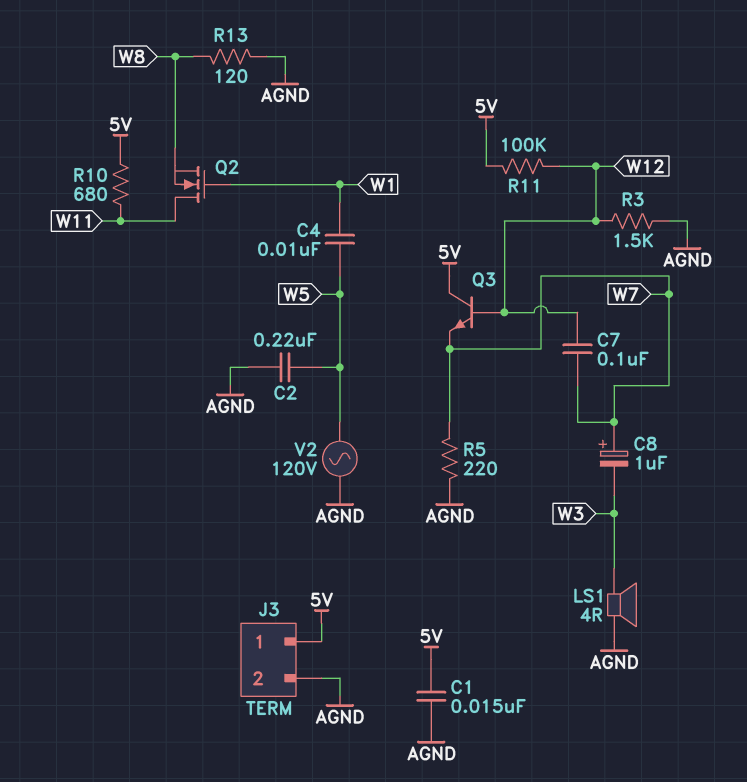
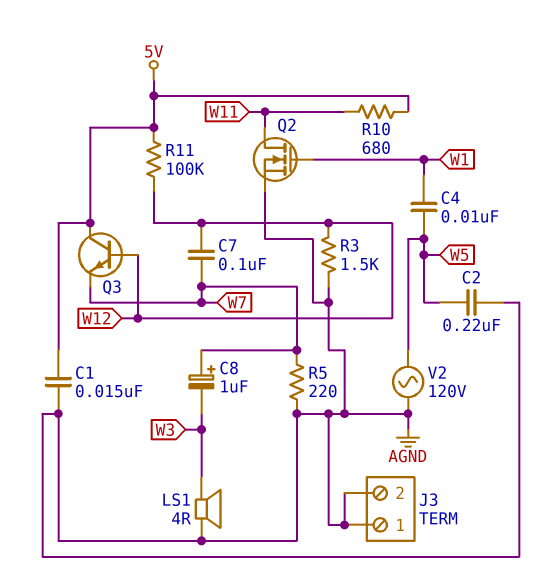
J3 pin 1: 5V -> AGND
Q2: NMOS (G W1, D W11, S W8) -> NMOS (G W1, D W11, S AGND)
R13: 120 (AGND, W8) -> none

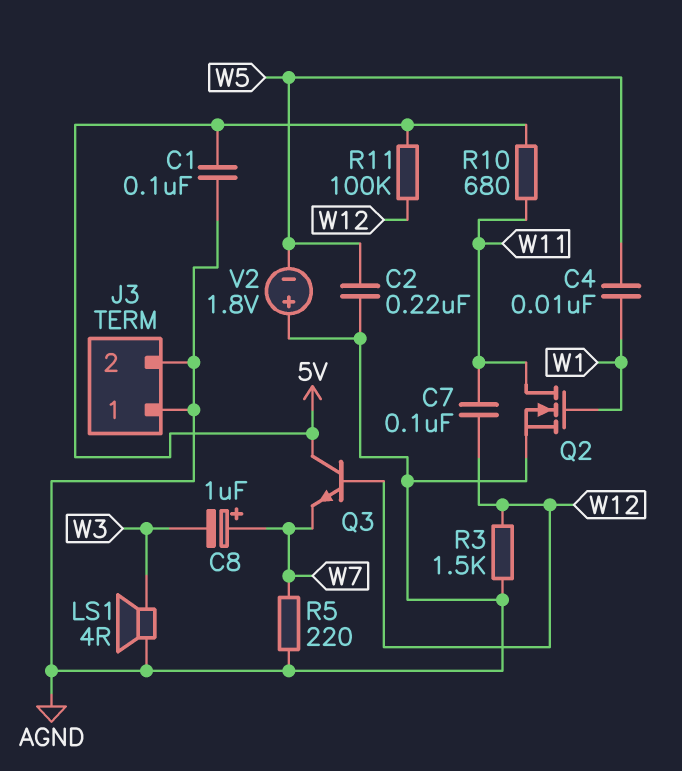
C1: 15nF (5V, AGND) -> 100nF (5V, AGND)
C7: 100nF (W7, W12) -> 100nF (W11, W12)
V2: AC 120V (AGND, W5) -> 1.8V (plus AGND, minus W5)

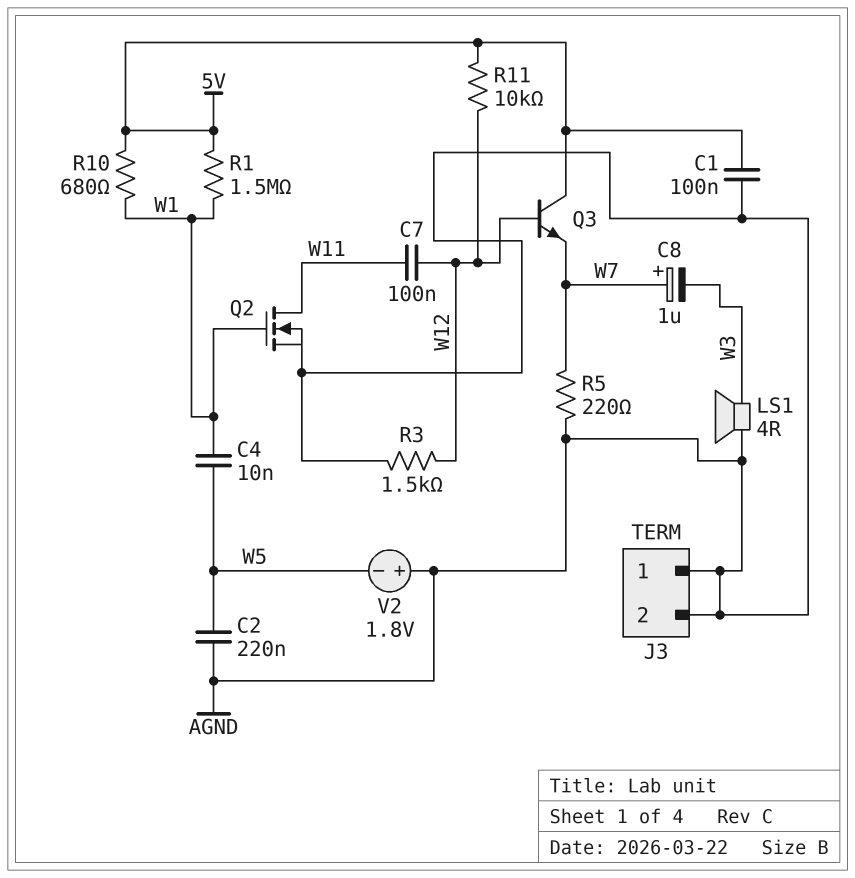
R1: none -> 1.5M (5V, W1)
R10: 680 (5V, W11) -> 680 (5V, W1)
R11: 100k (5V, W12) -> 10k (5V, W12)

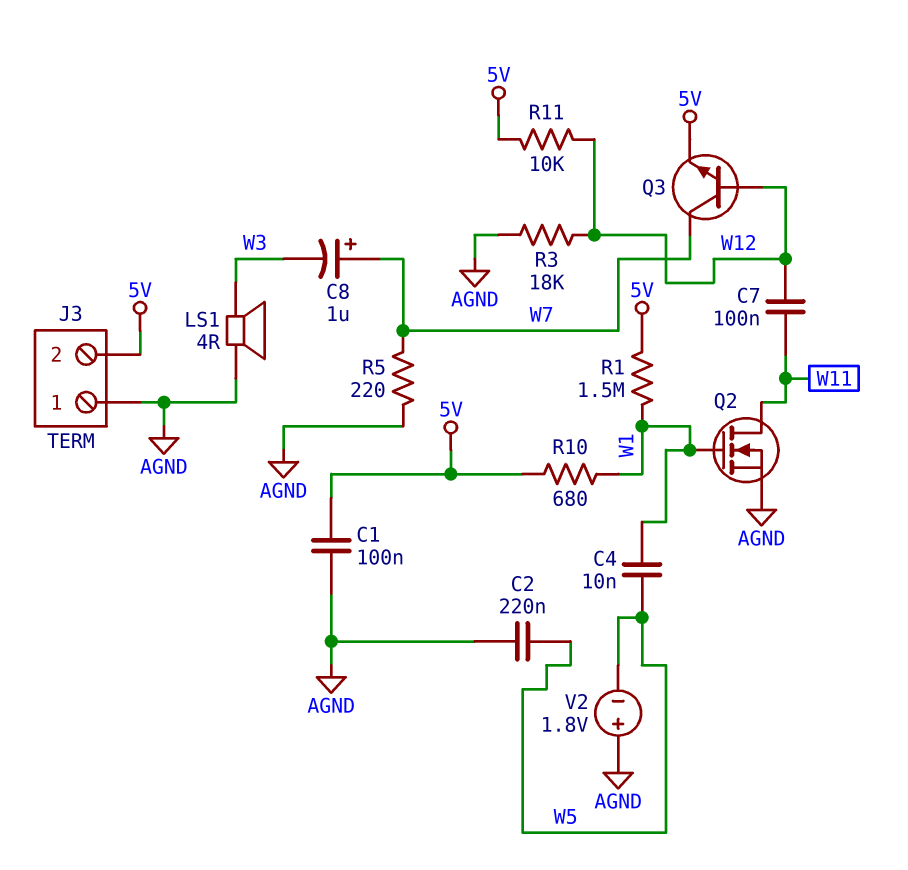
J3 pin 2: AGND -> 5V
Q3: NPN (B W12, C 5V, E W7) -> NPN (B W12, C W7, E 5V)
R3: 1.5k (AGND, W12) -> 18k (AGND, W12)

